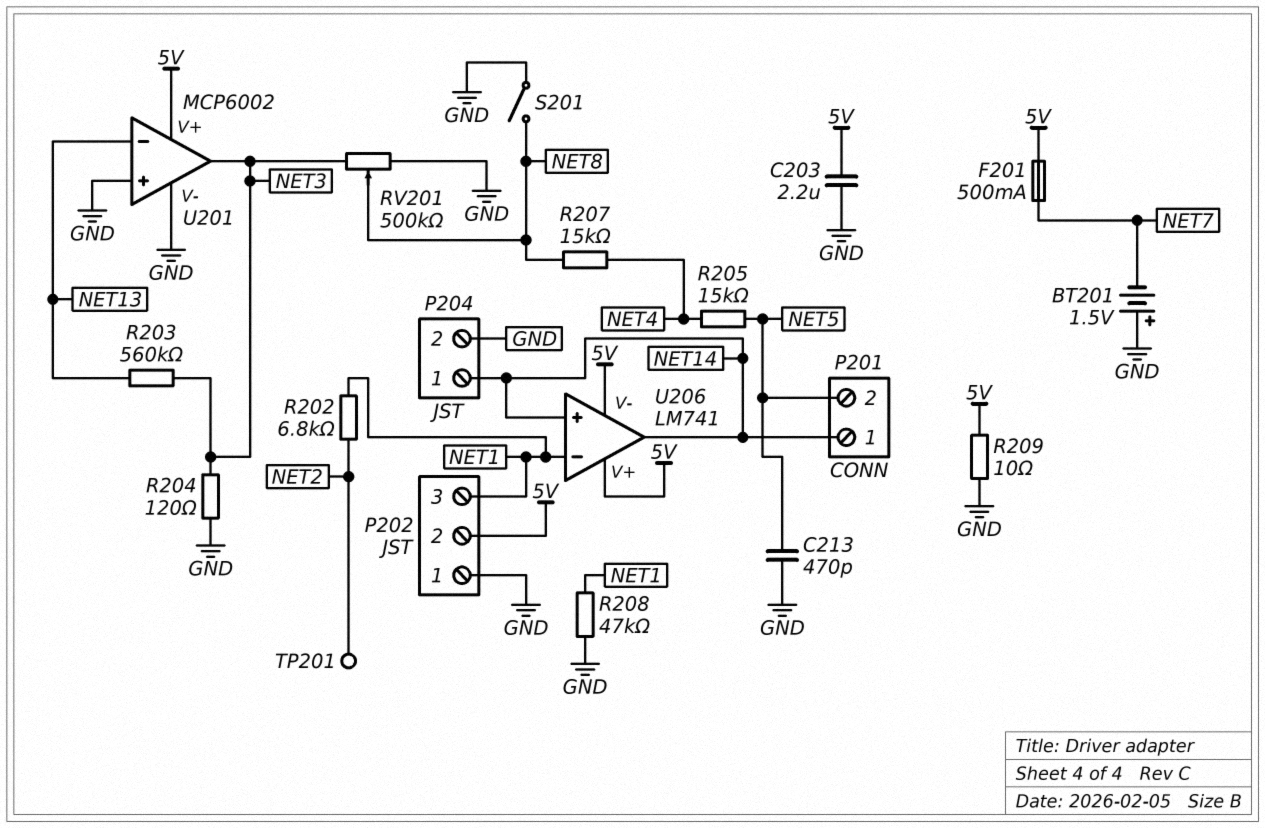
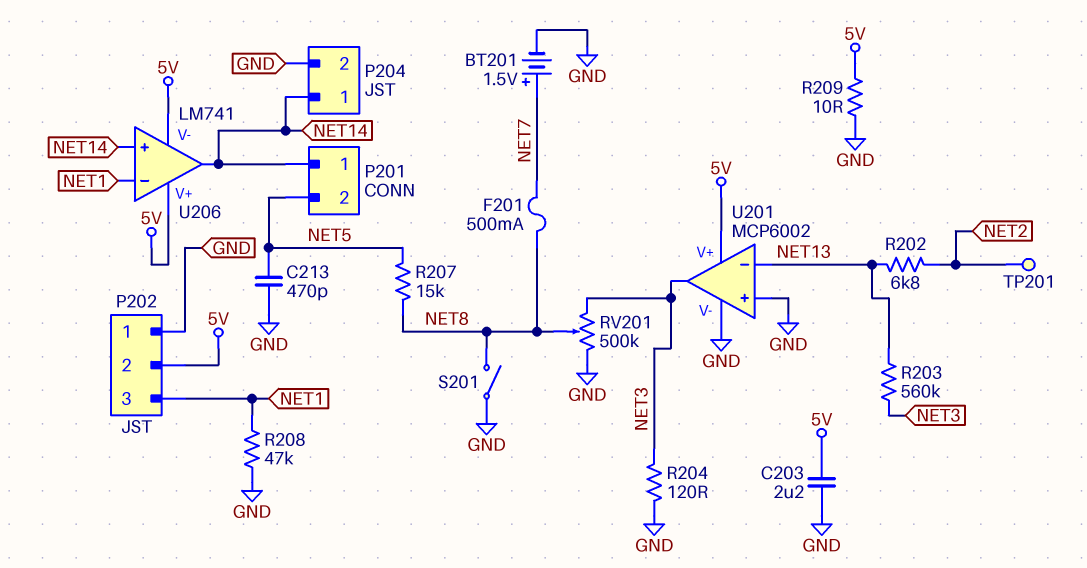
BT201: 1.5V (plus GND, minus NET7) -> 1.5V (plus NET7, minus GND)
F201: 500mA (5V, NET7) -> 500mA (NET7, NET8)
R202: 6.8k (NET1, NET2) -> 6.8k (NET2, NET13)
R205: 15k (NET4, NET5) -> none
R207: 15k (NET4, NET8) -> 15k (NET5, NET8)

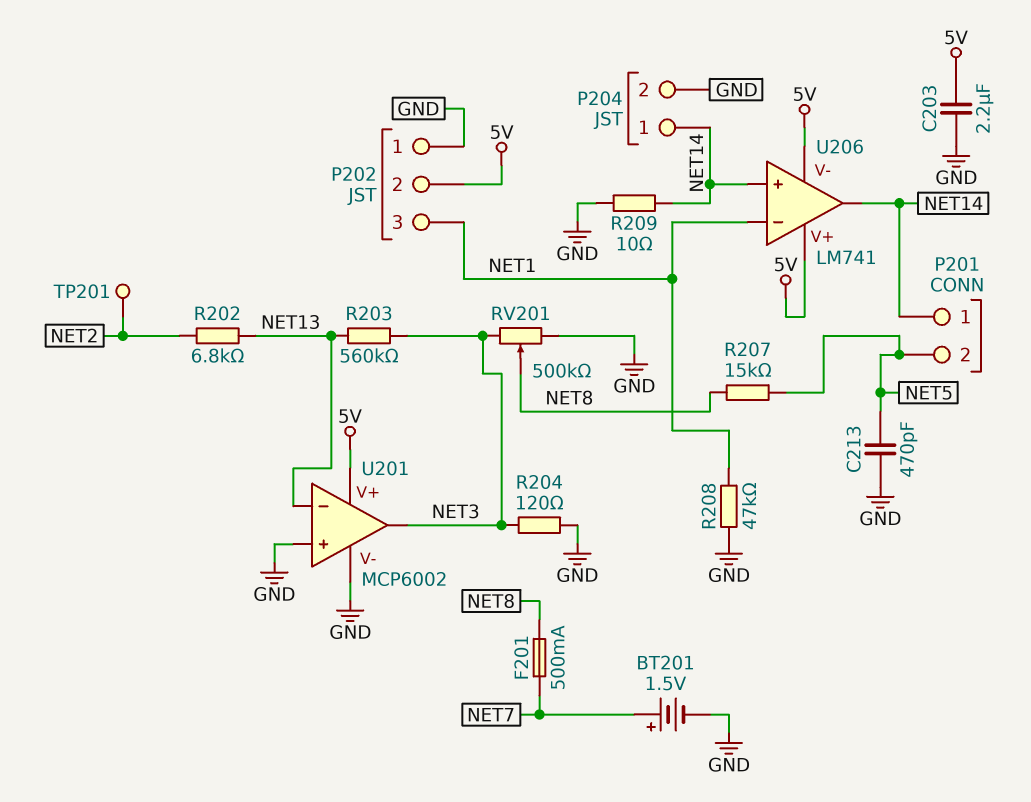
R209: 10 (5V, GND) -> 10 (GND, NET14)
S201: switch (GND, NET8) -> none

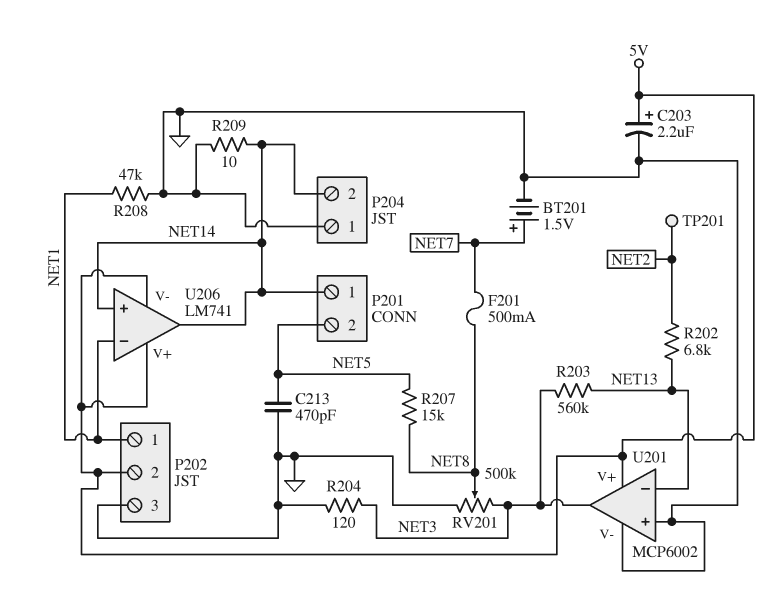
C203: 2.2uF (5V, GND) -> 2.2uF (plus 5V, minus GND)
P202 pin 1: GND -> NET1
P202 pin 3: NET1 -> GND
P204 pin 1: NET14 -> GND
P204 pin 2: GND -> NET14

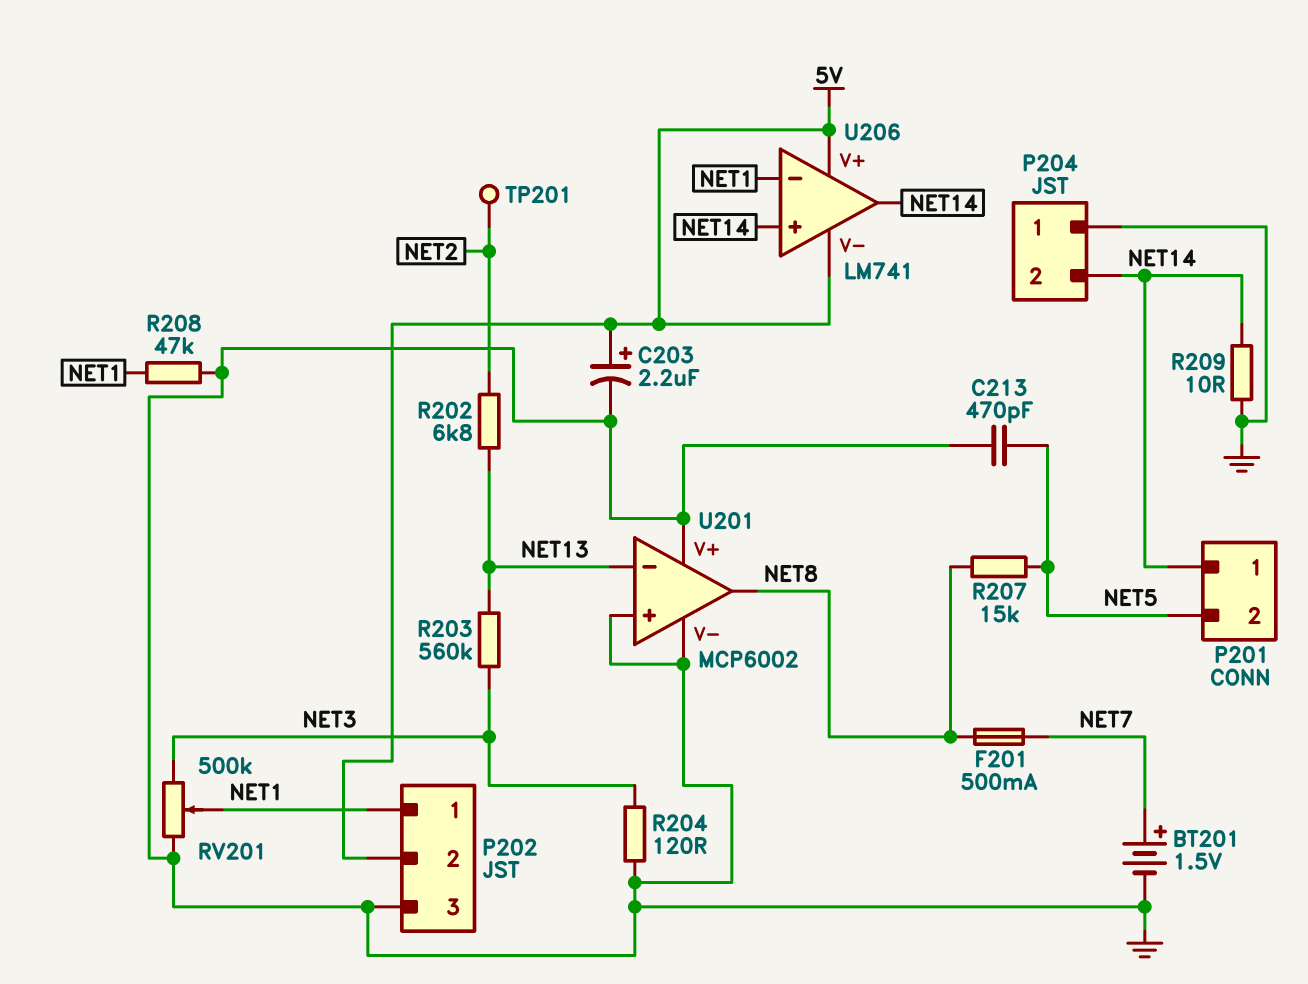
RV201: 500k (GND, NET3, wiper NET8) -> 500k (GND, NET3, wiper NET1)
U201 pin V+: 5V -> GND
U201 pin out: NET3 -> NET8

